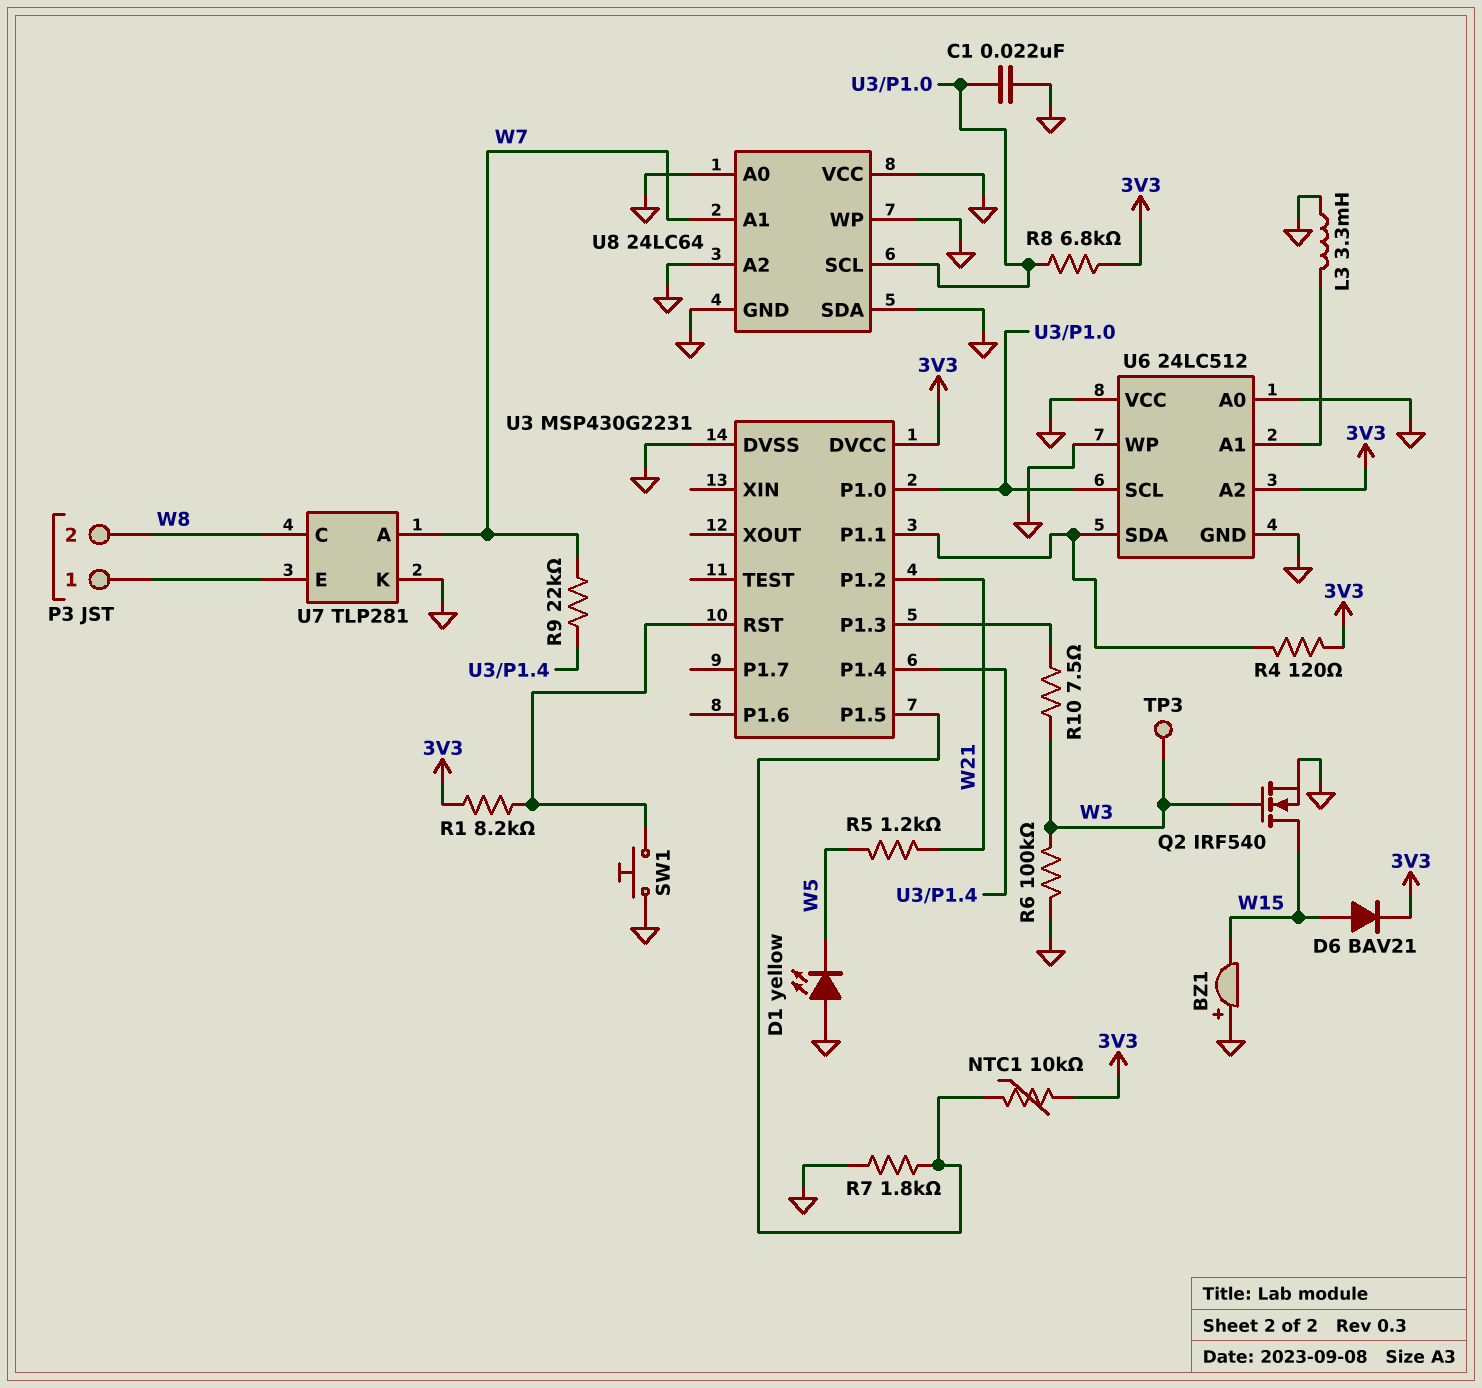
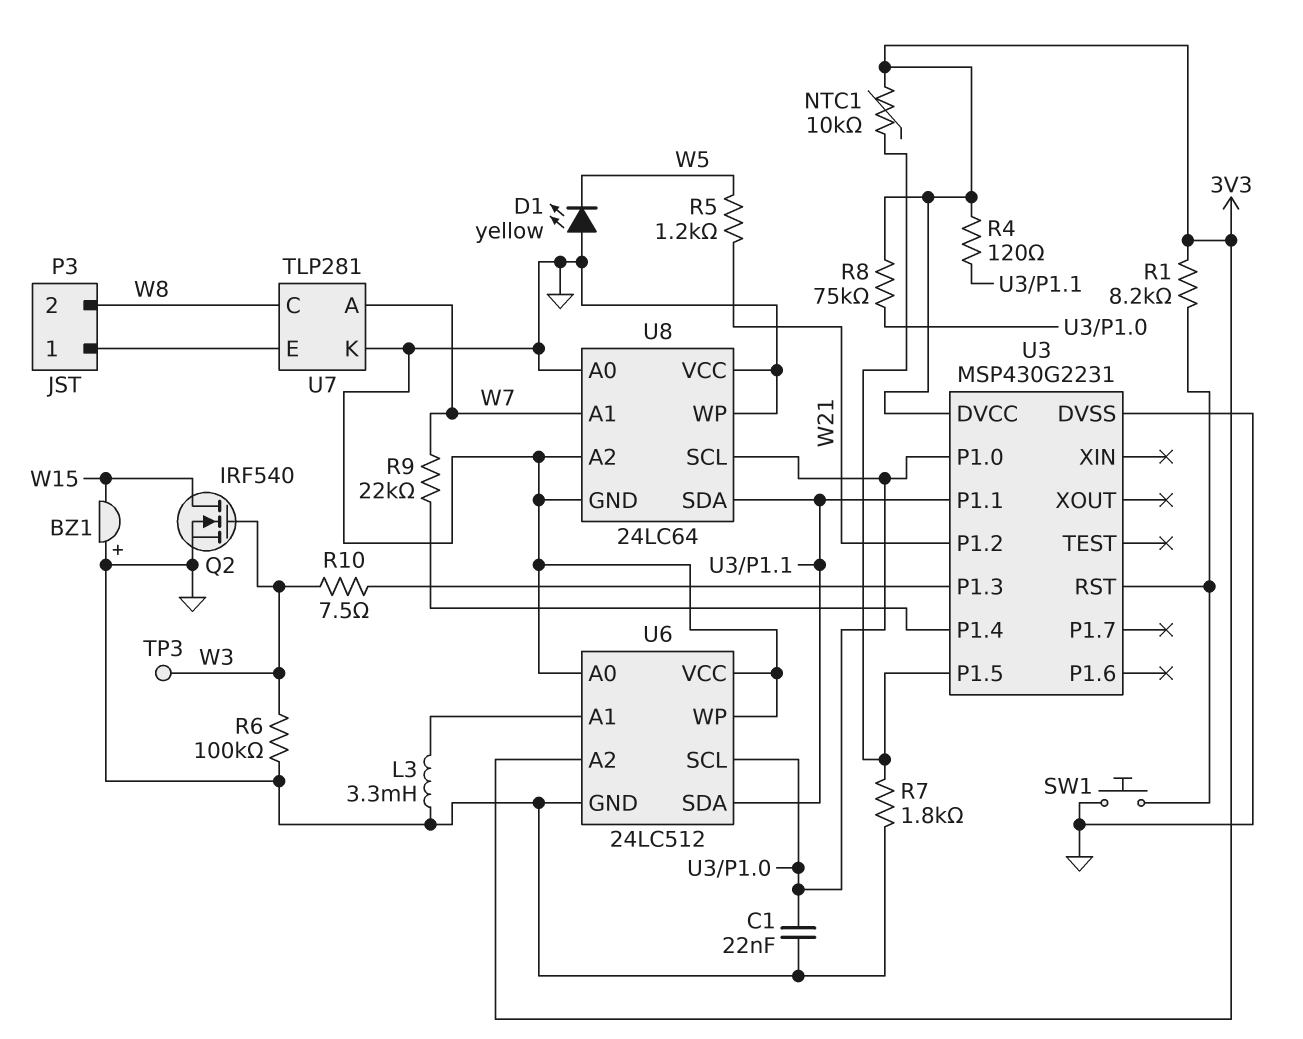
D6: diode BAV21 (A W15, K 3V3) -> none
R8: 6.8k (3V3, U3/P1.0) -> 75k (3V3, U3/P1.0)
U8 pin SDA: GND -> U3/P1.1

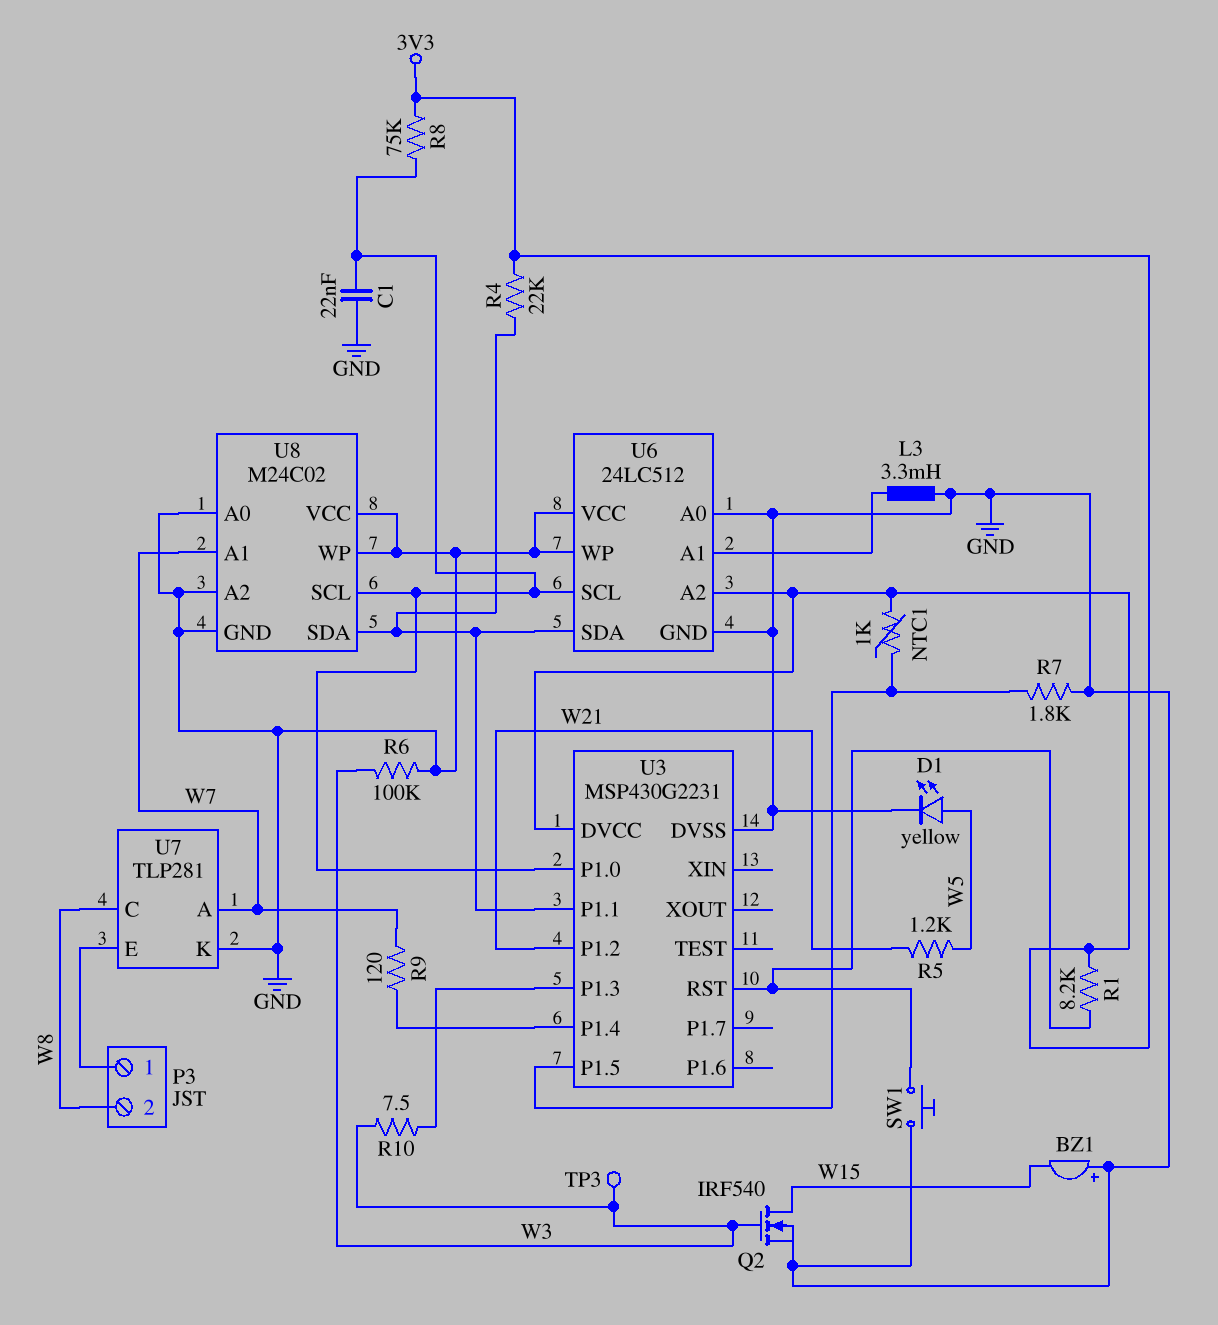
D1: LED yellow (A GND, K W5) -> LED yellow (A W5, K GND)
NTC1: 10k (3V3, U3/P1.5) -> 1k (3V3, U3/P1.5)
R4: 120 (3V3, U3/P1.1) -> 22k (3V3, U3/P1.1)
R9: 22k (U3/P1.4, W7) -> 120 (U3/P1.4, W7)
U8: 24LC64 -> M24C02

